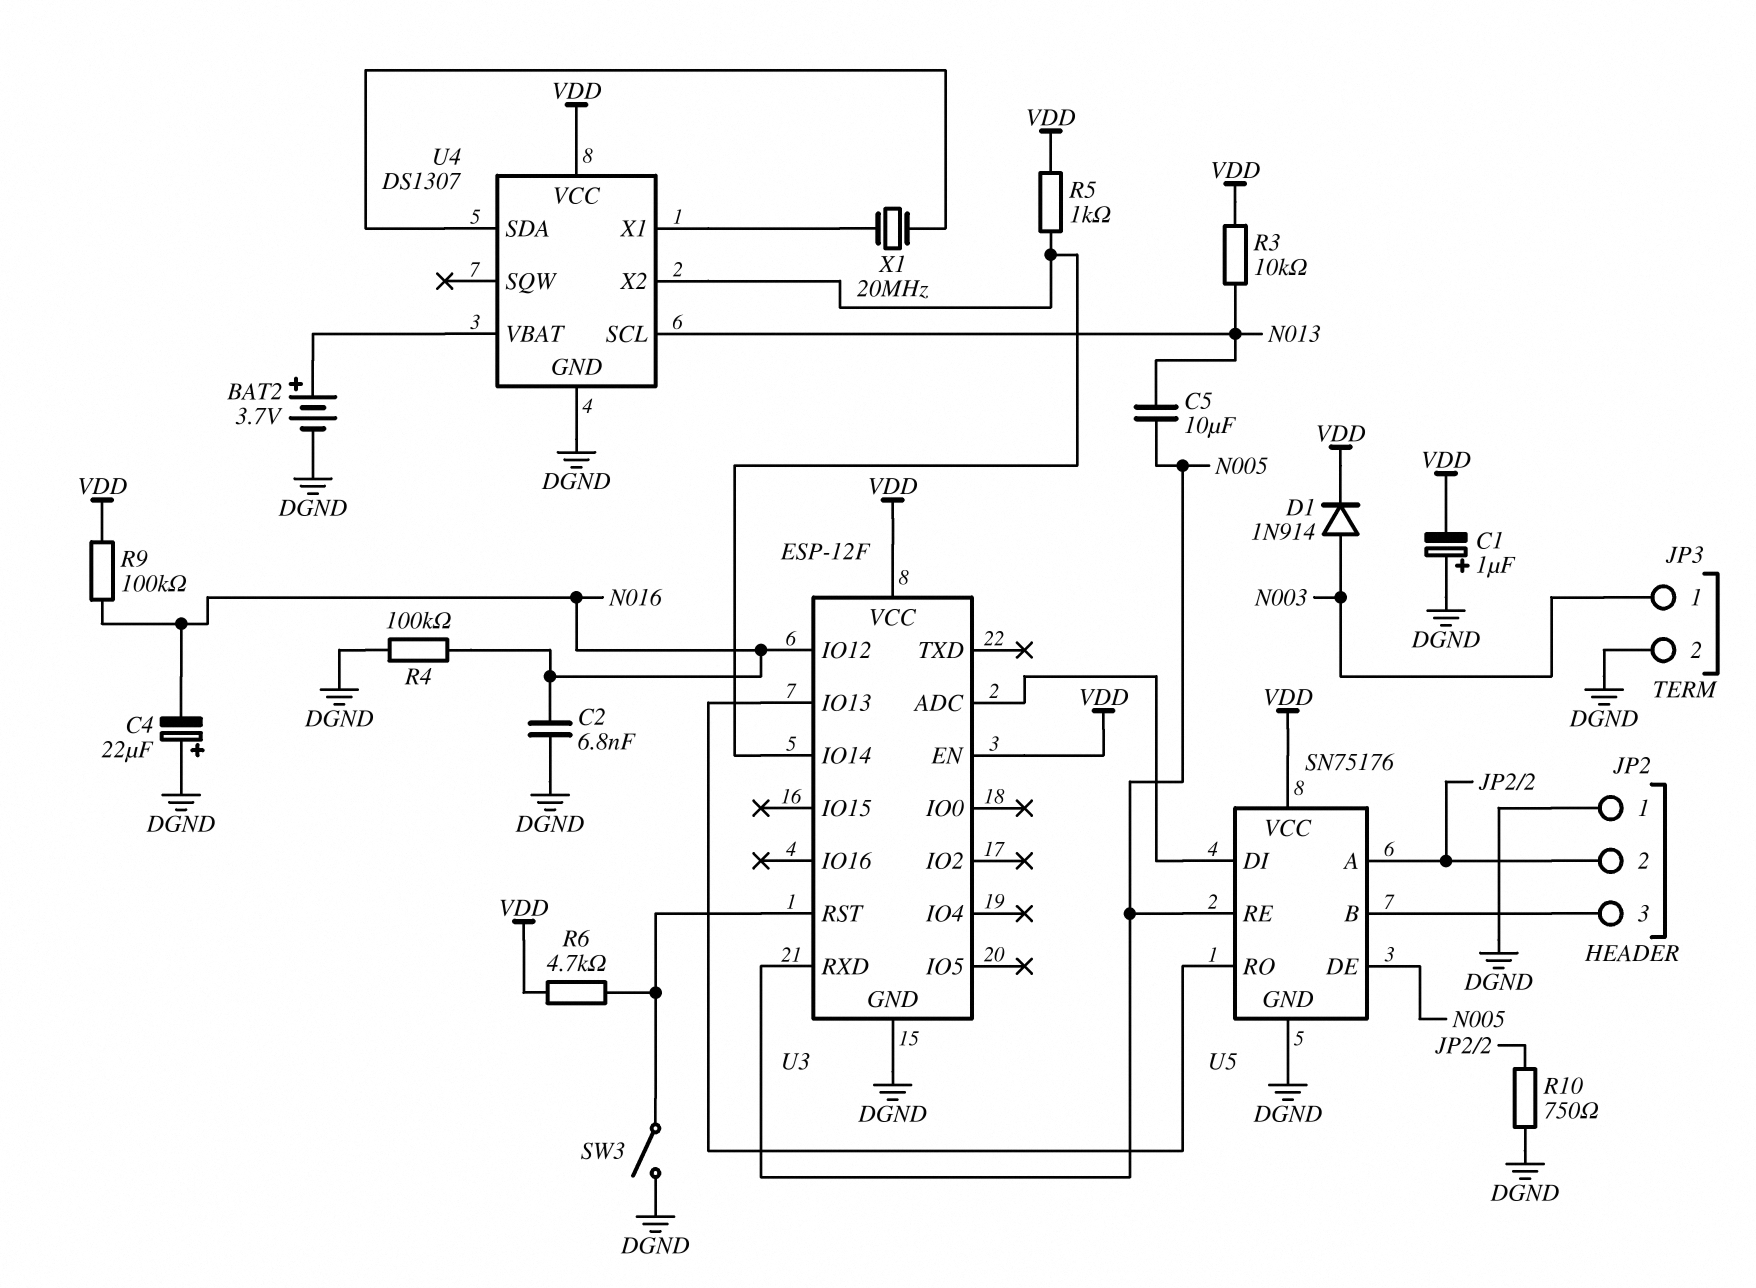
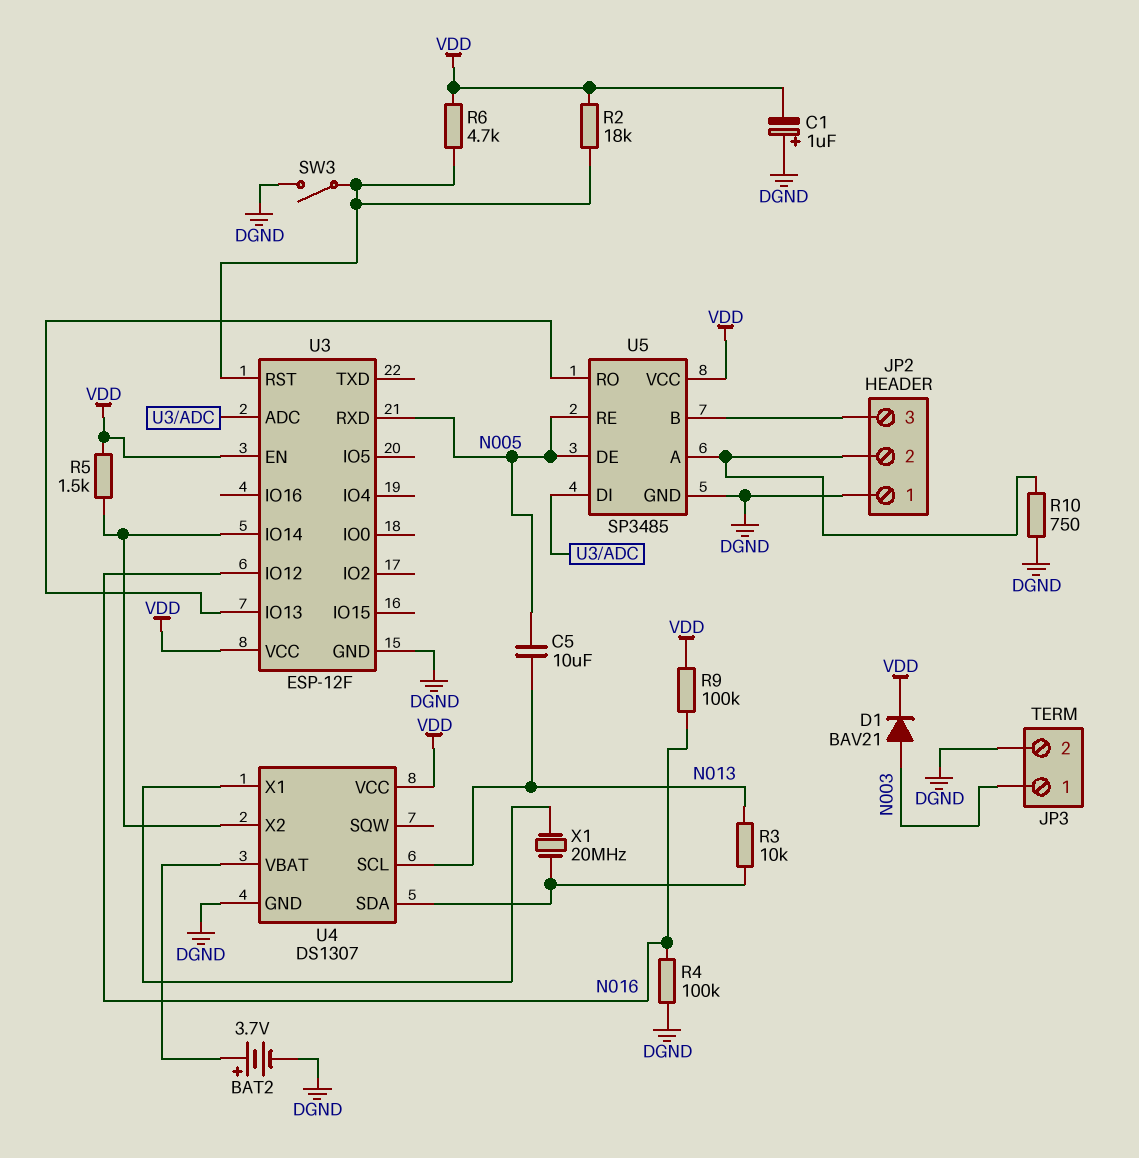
C2: 6.8nF (DGND, N016) -> none
C4: 22uF (plus DGND, minus N016) -> none
D1: diode 1N914 (A N003, K VDD) -> diode BAV21 (A N003, K VDD)
R2: none -> 18k (U3/RST, VDD)
R3: 10k (N013, VDD) -> 10k (N013, U4/SDA)
R5: 1k (U3/IO14, VDD) -> 1.5k (U3/IO14, VDD)
U5: SN75176 -> SP3485

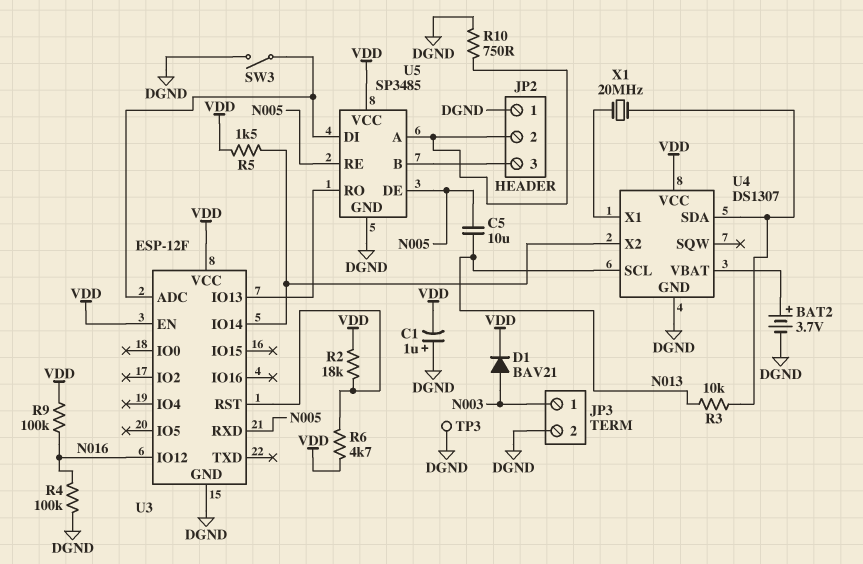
SW3: switch (DGND, U3/RST) -> switch (DGND, U3/ADC)
TP3: none -> test point (DGND)

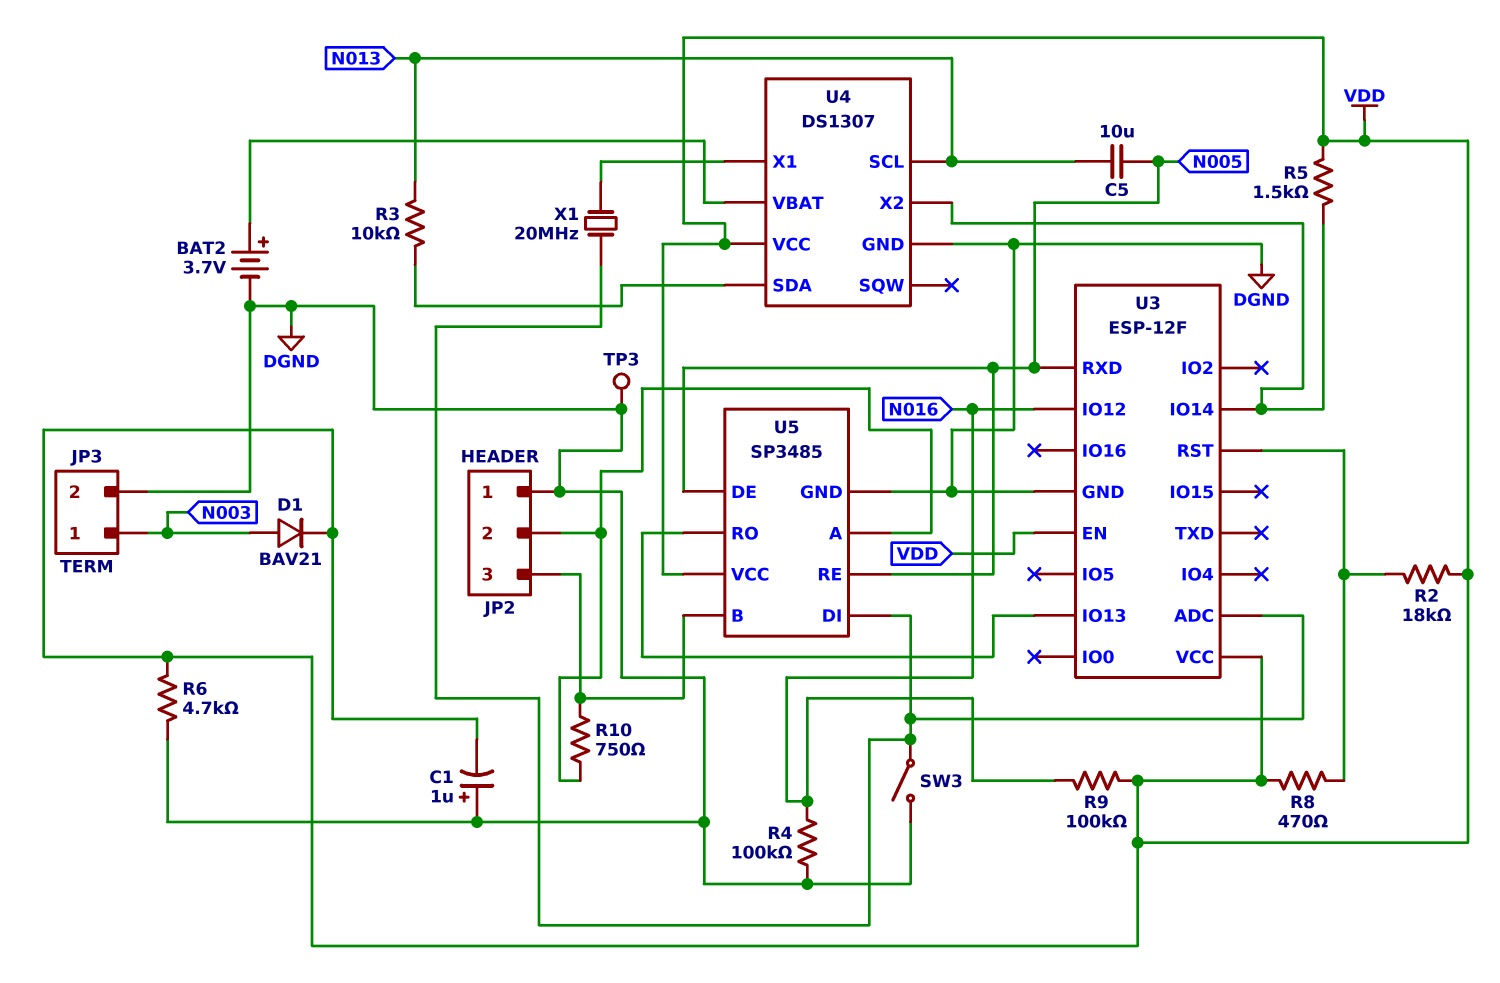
R6: 4.7k (U3/RST, VDD) -> 4.7k (DGND, VDD)
R8: none -> 470 (U3/RST, VDD)
R10: 750 (DGND, JP2/2) -> 750 (JP2/2, JP2/3)
X1: 20MHz (U4/SDA, U4/X1) -> 20MHz (U3/ADC, U4/X1)

